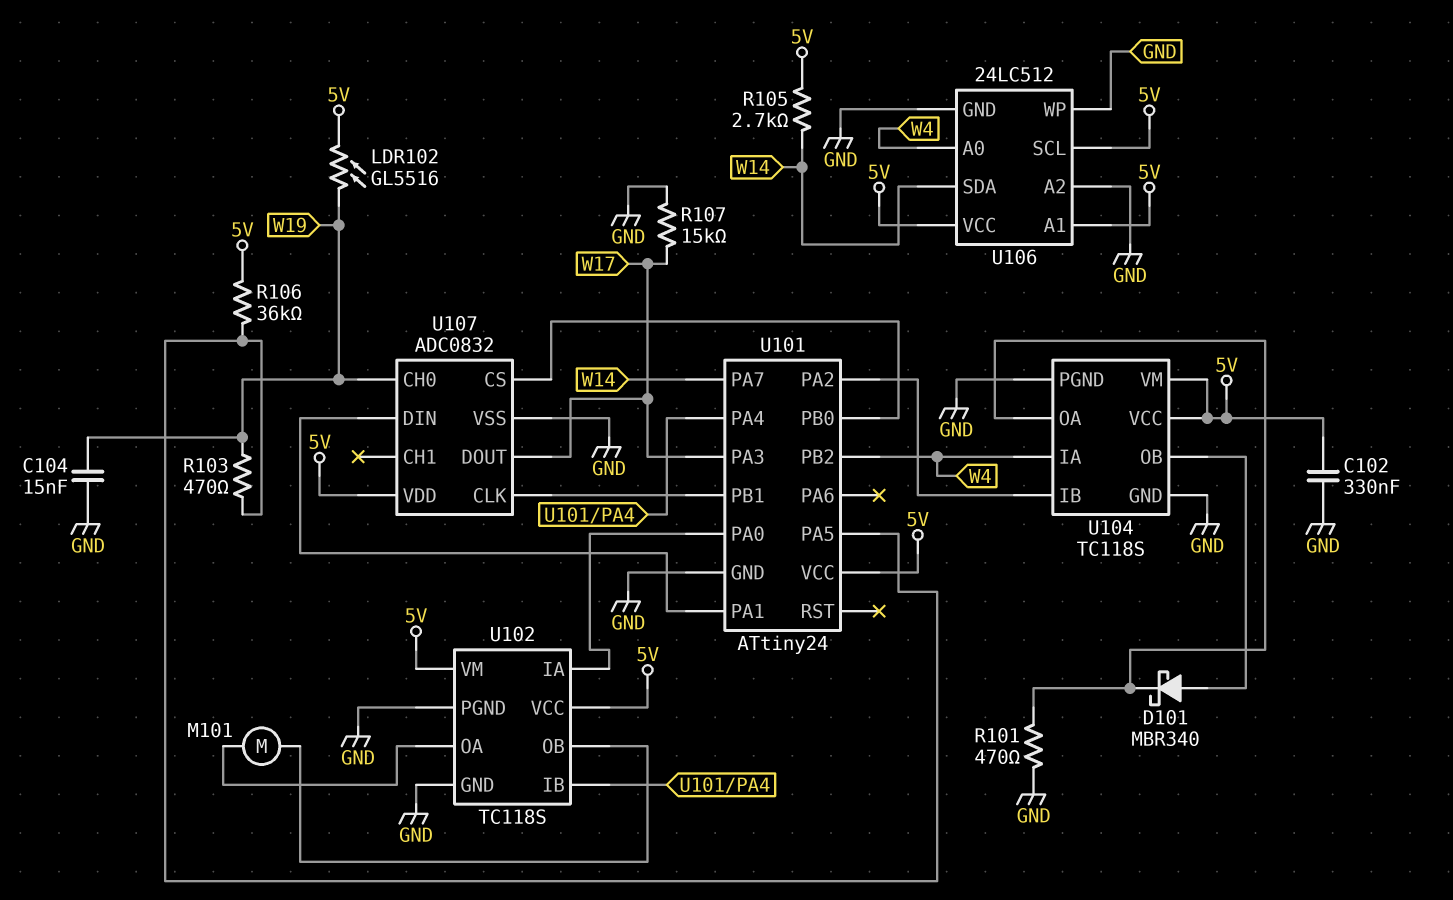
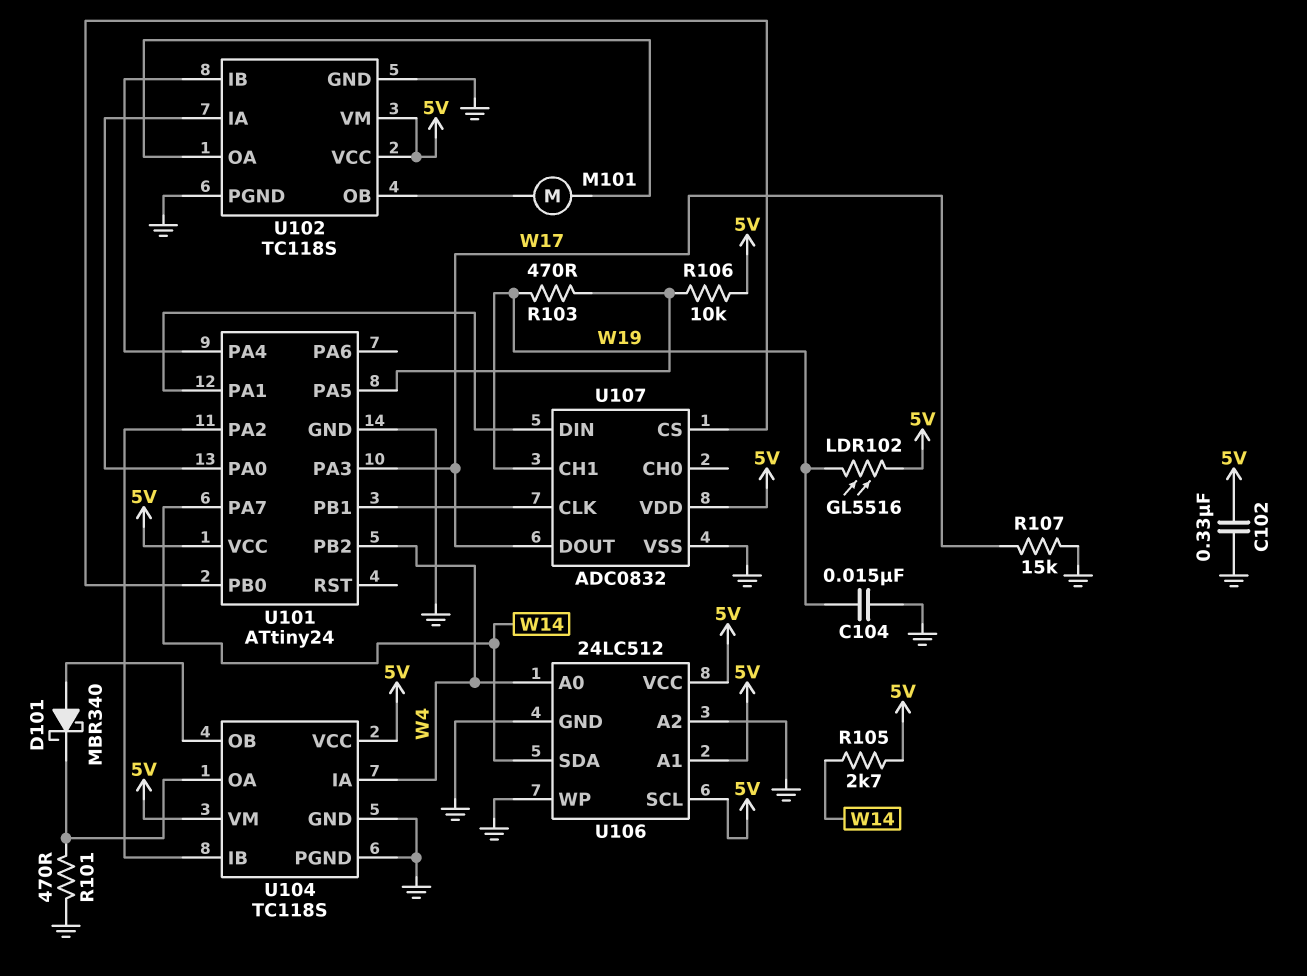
R106: 36k (5V, U101/PA5) -> 10k (5V, U101/PA5)
U107 pin CH0: W19 -> none
U107 pin CH1: none -> W19

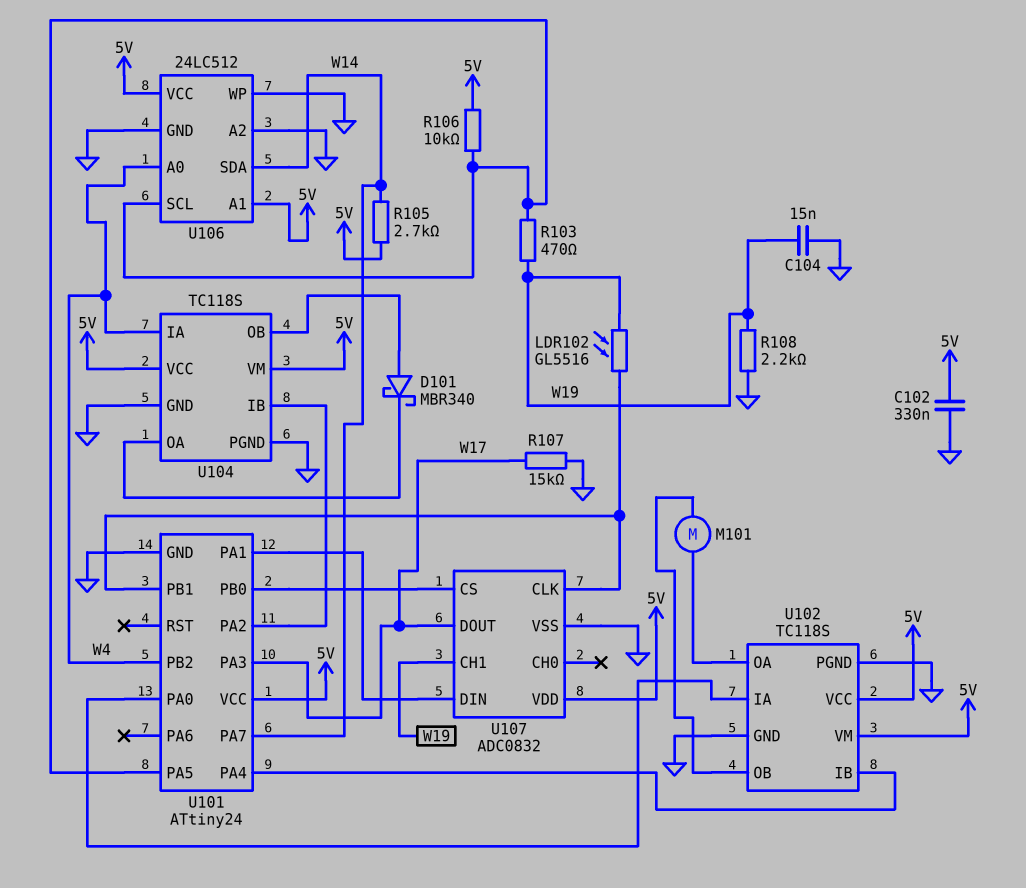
LDR102: GL5516 (5V, W19) -> GL5516 (U101/PB1, W19)
R101: 470 (GND, U104/OA) -> none
R108: none -> 2.2k (GND, W19)
U106 pin SCL: 5V -> U101/PA5

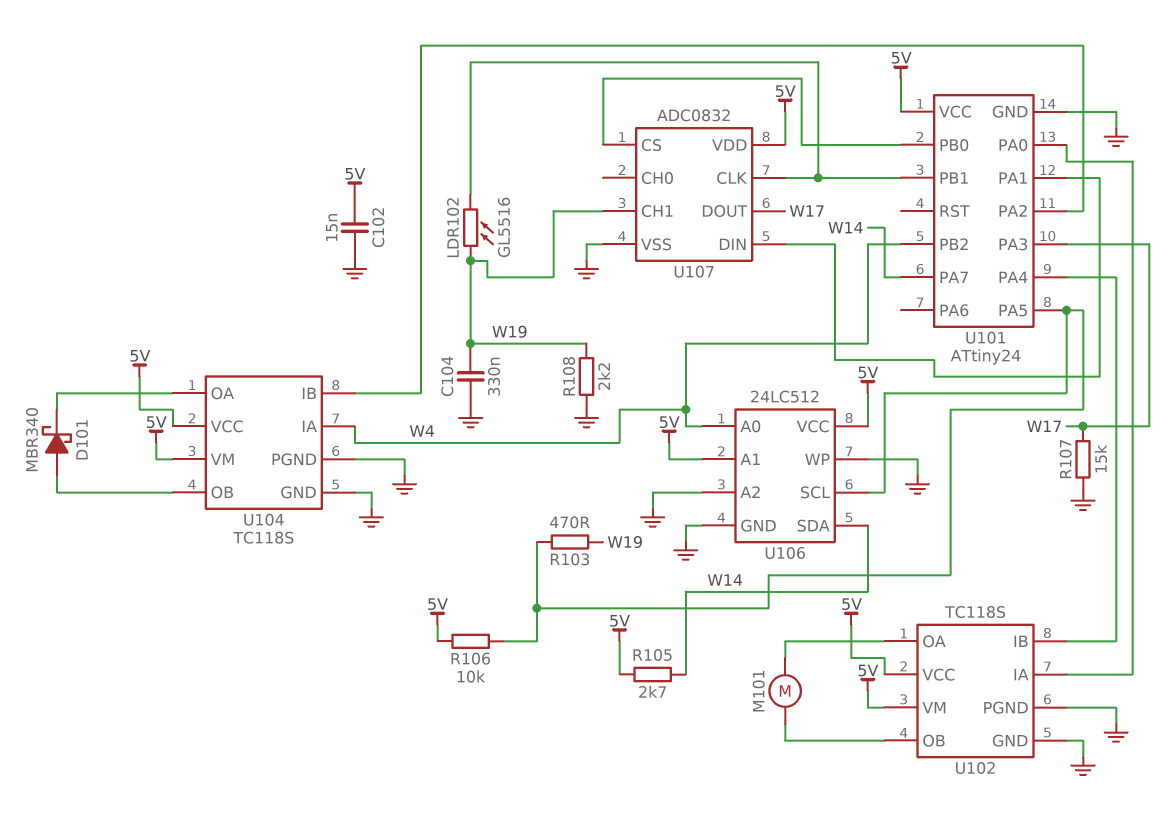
C102: 330nF (5V, GND) -> 15nF (5V, GND)
C104: 15nF (GND, W19) -> 330nF (GND, W19)

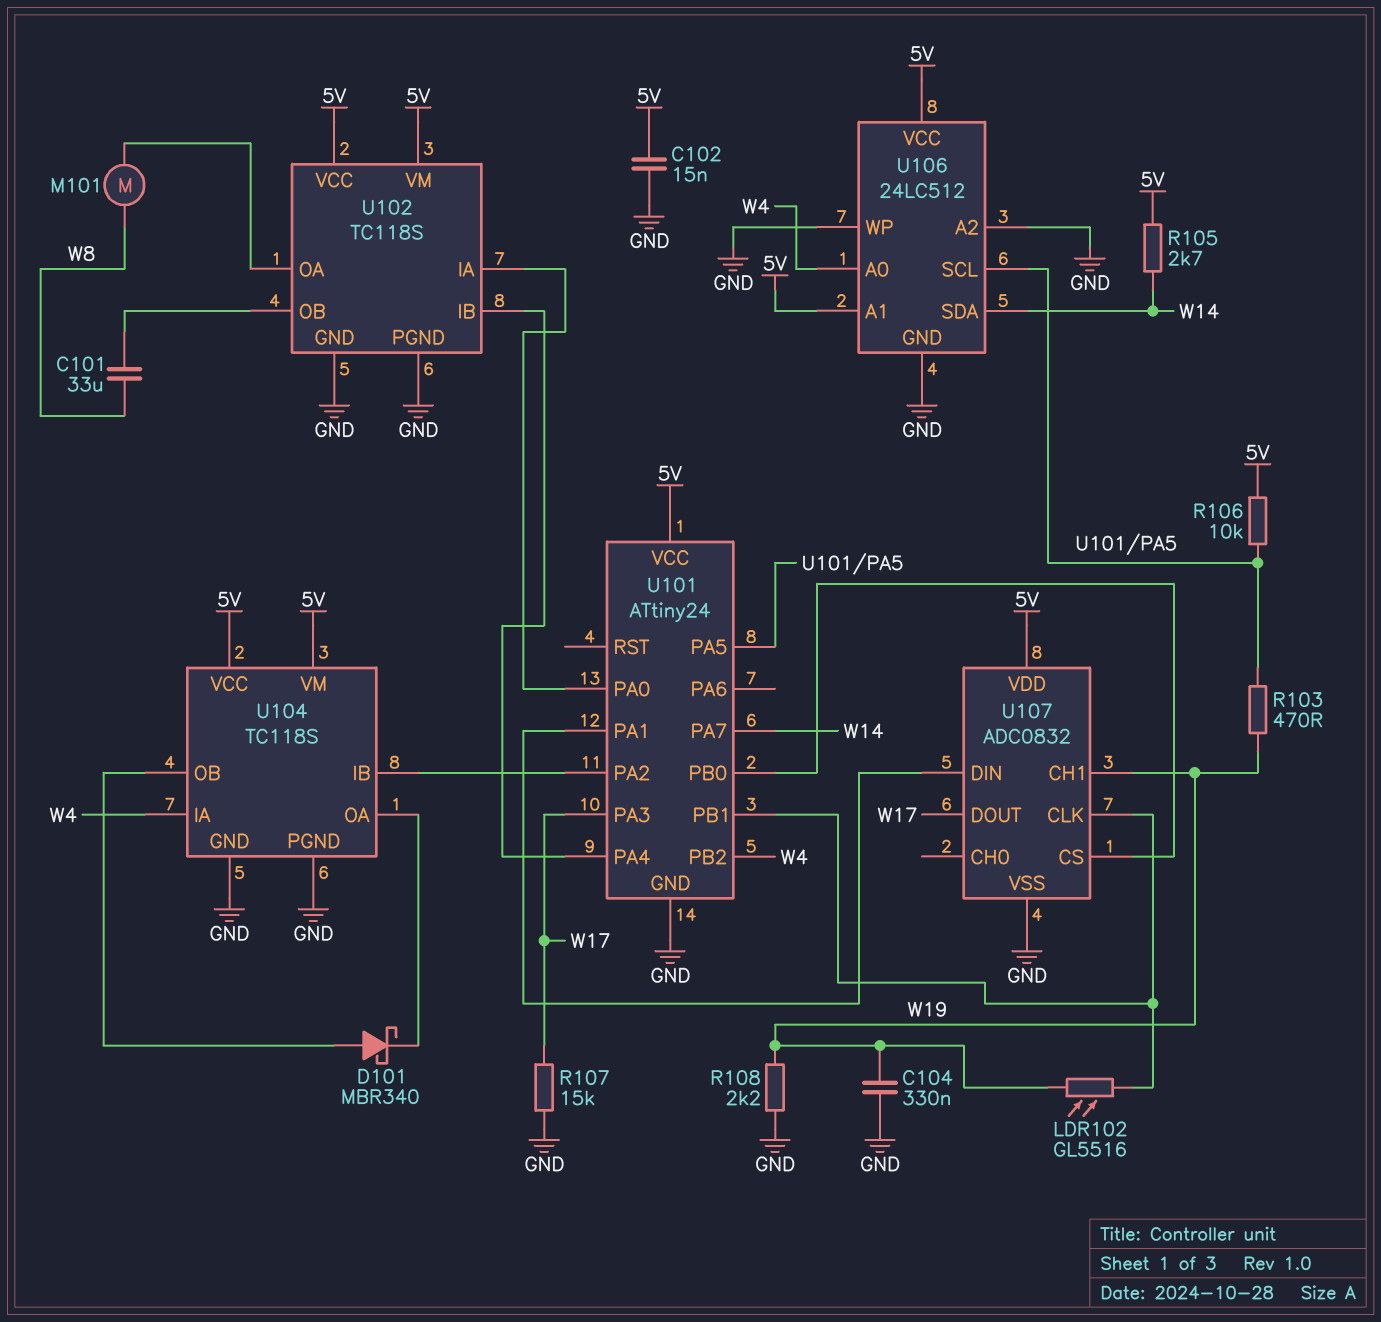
C101: none -> 33uF (U102/OB, W8)
M101: motor (U102/OA, U102/OB) -> motor (U102/OA, W8)

